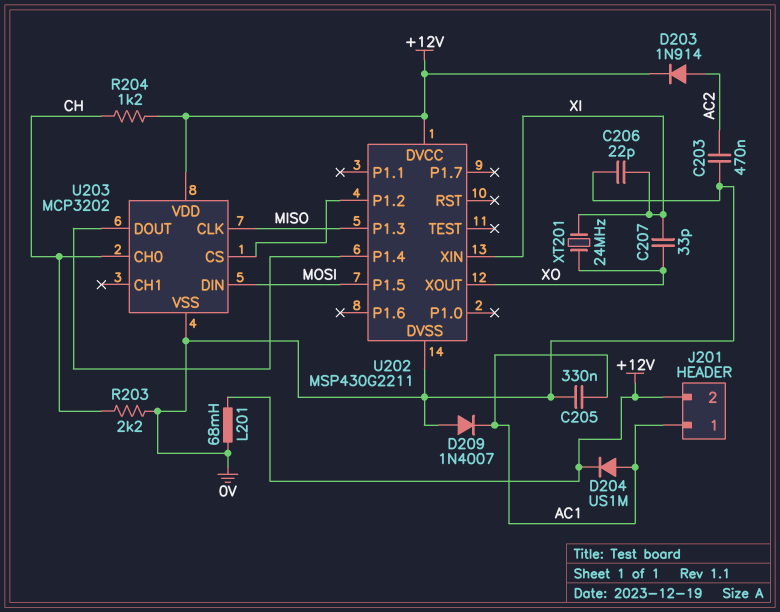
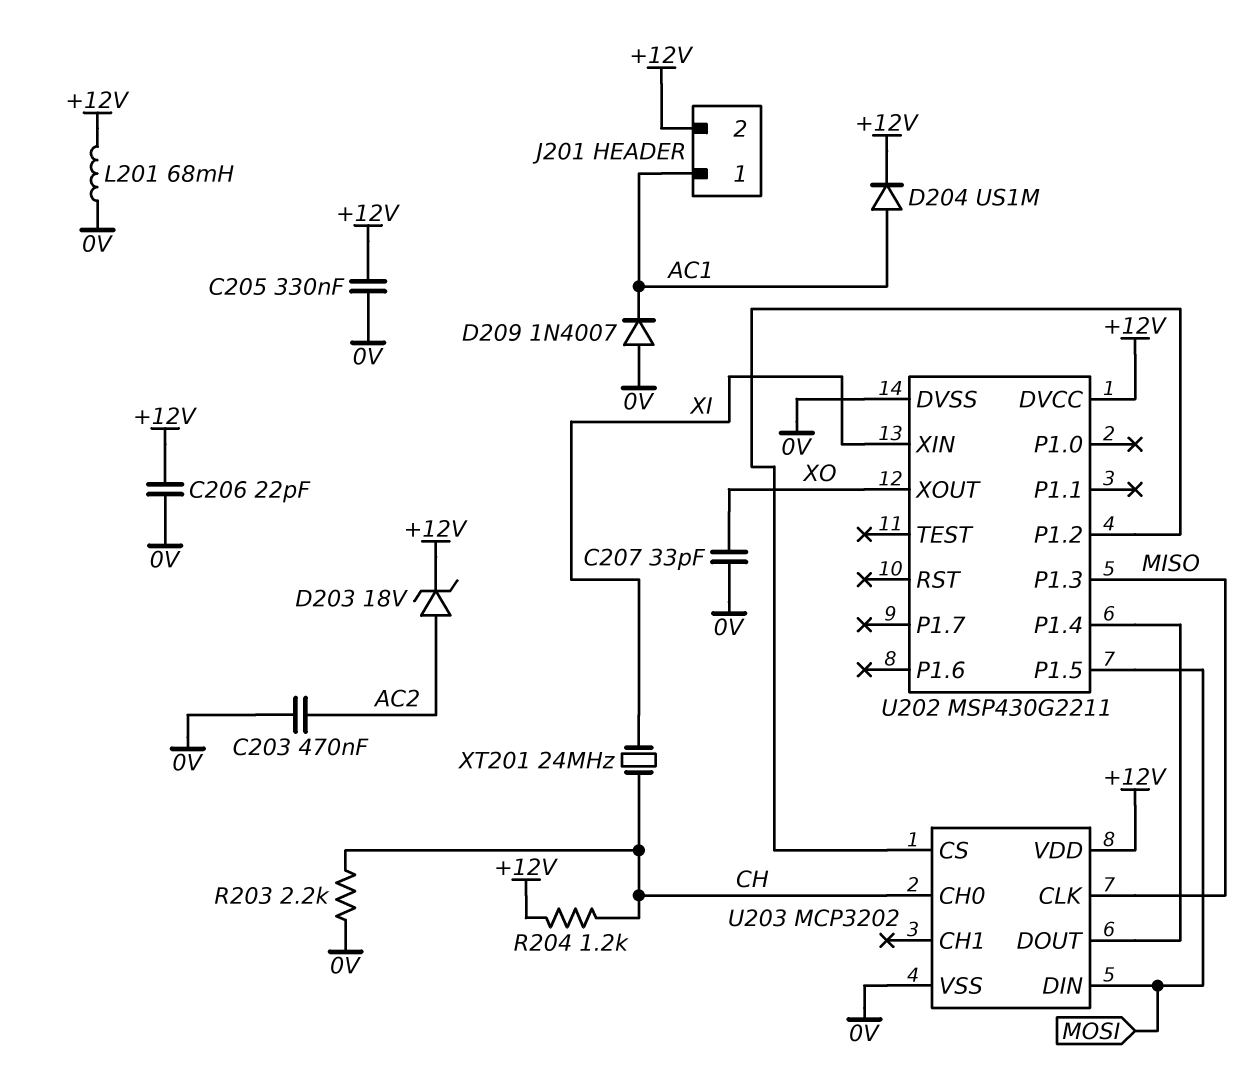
C205: 330nF (0V, AC1) -> 330nF (+12V, 0V)
C206: 22pF (0V, XI) -> 22pF (+12V, 0V)
C207: 33pF (XI, XO) -> 33pF (0V, XO)
D203: diode 1N914 (A AC2, K +12V) -> zener 18V (A AC2, K +12V)
XT201: 24MHz (XI, XO) -> 24MHz (CH, XI)

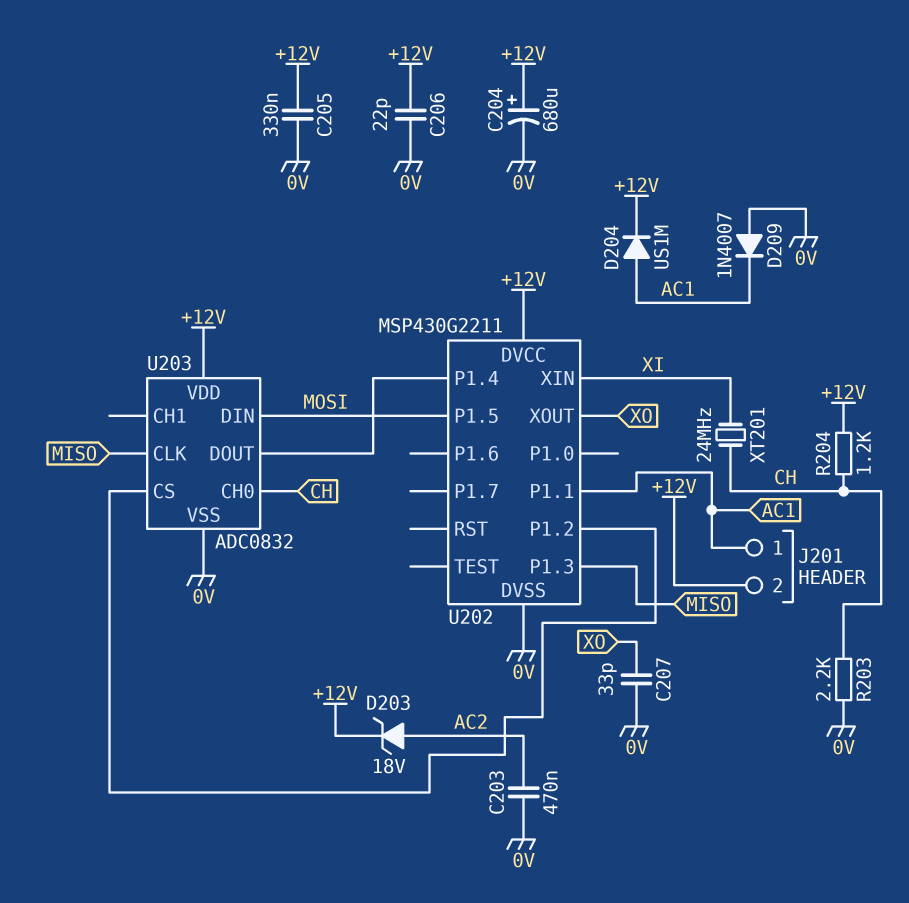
C204: none -> 680uF (plus +12V, minus 0V)
L201: 68mH (+12V, 0V) -> none
U202 pin P1.1: none -> AC1
U203: MCP3202 -> ADC0832

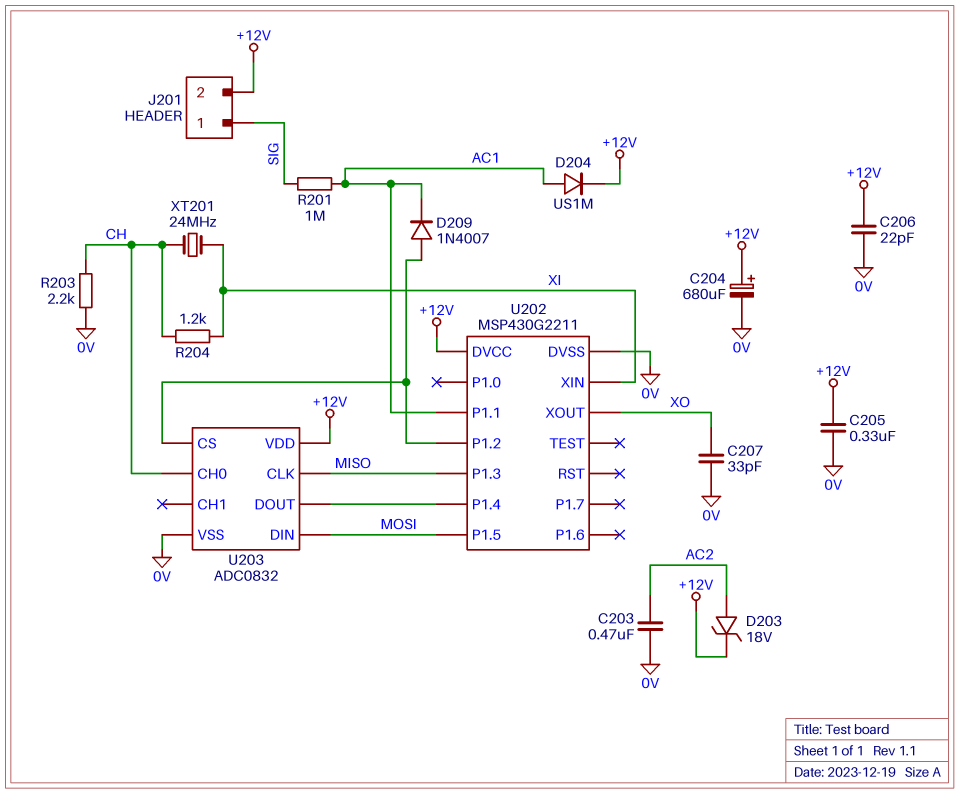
D209: diode 1N4007 (A 0V, K AC1) -> diode 1N4007 (A U202/P1.2, K AC1)
J201 pin 1: AC1 -> SIG
R201: none -> 1M (AC1, SIG)
R204: 1.2k (+12V, CH) -> 1.2k (CH, XI)

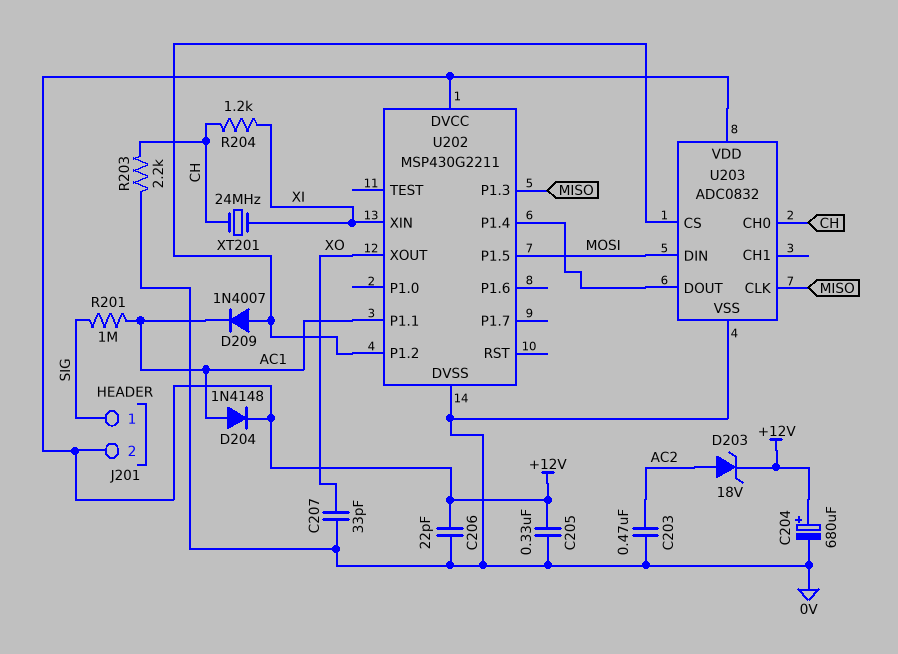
D204: diode US1M (A AC1, K +12V) -> diode 1N4148 (A AC1, K +12V)

